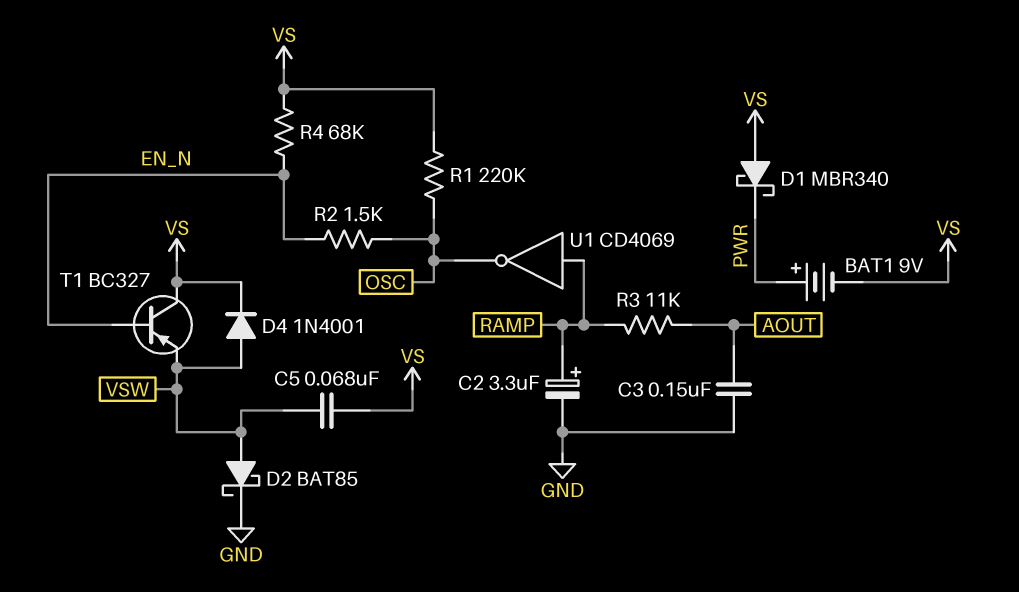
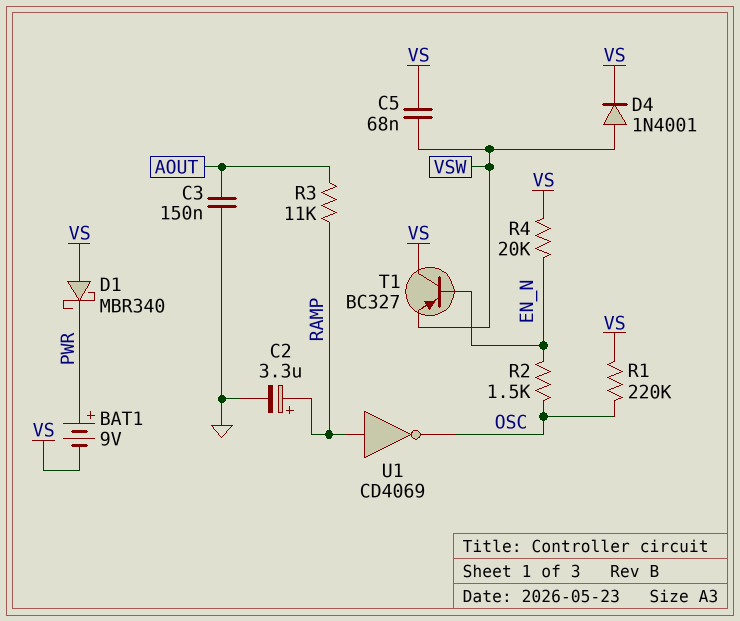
D2: schottky BAT85 (A VSW, K GND) -> none
R4: 68k (EN_N, VS) -> 20k (EN_N, VS)

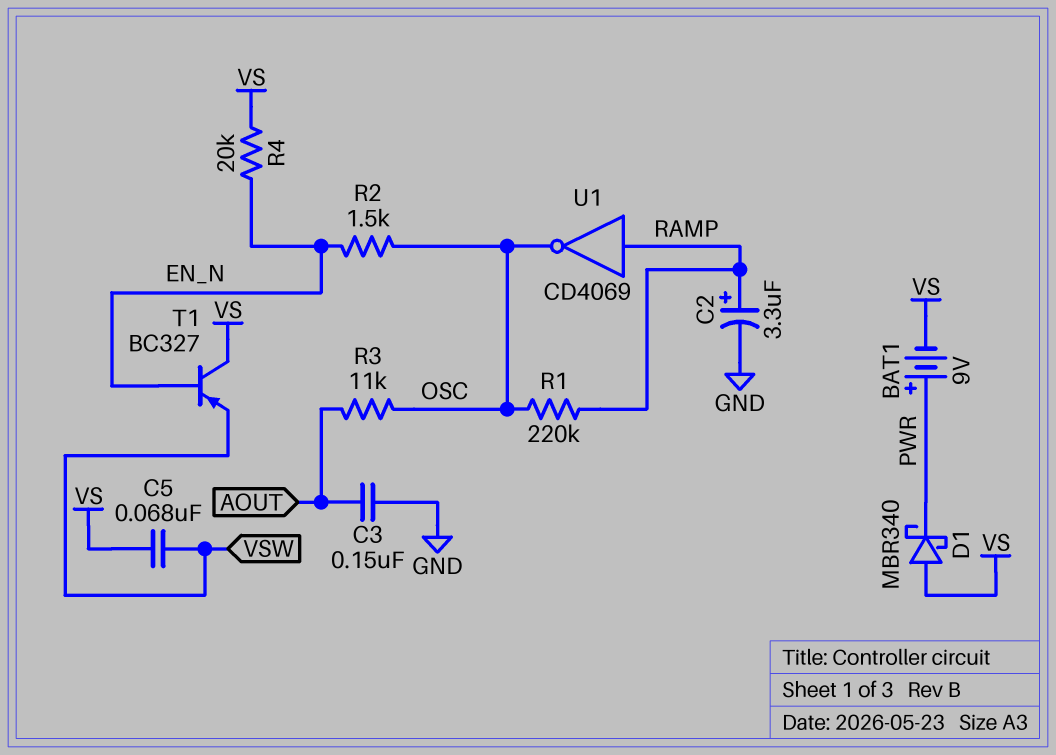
D4: diode 1N4001 (A VSW, K VS) -> none
R1: 220k (OSC, VS) -> 220k (OSC, RAMP)
R3: 11k (AOUT, RAMP) -> 11k (AOUT, OSC)

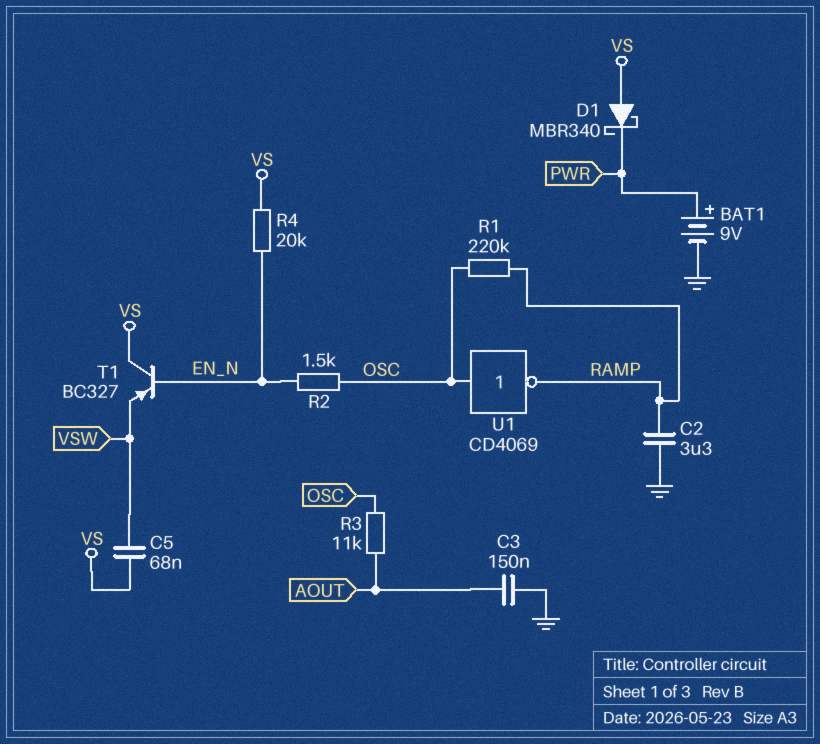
BAT1: 9V (plus PWR, minus VS) -> 9V (plus PWR, minus GND)
C2: 3.3uF (plus RAMP, minus GND) -> 3.3uF (GND, RAMP)
U1: NOT CD4069 (in RAMP, out OSC) -> NOT CD4069 (in OSC, out RAMP)

